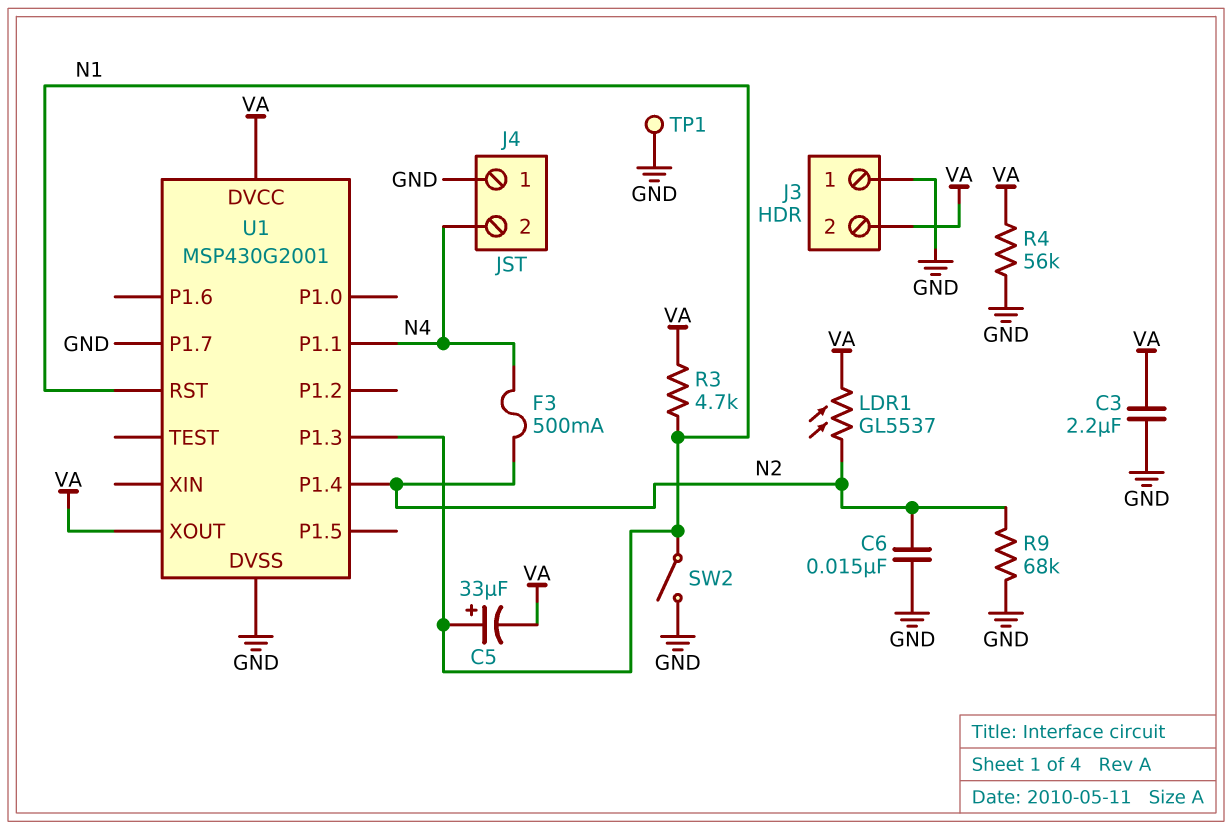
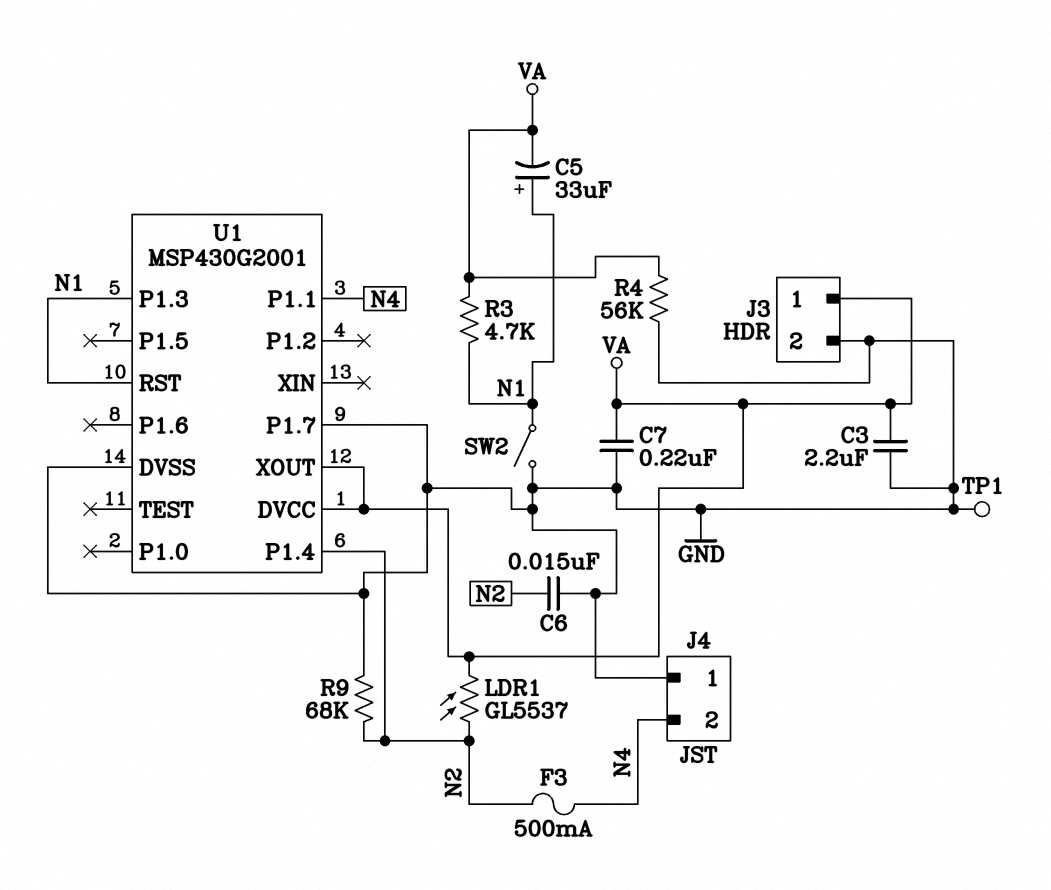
C7: none -> 220nF (GND, VA)
J3 pin 1: GND -> VA
J3 pin 2: VA -> GND

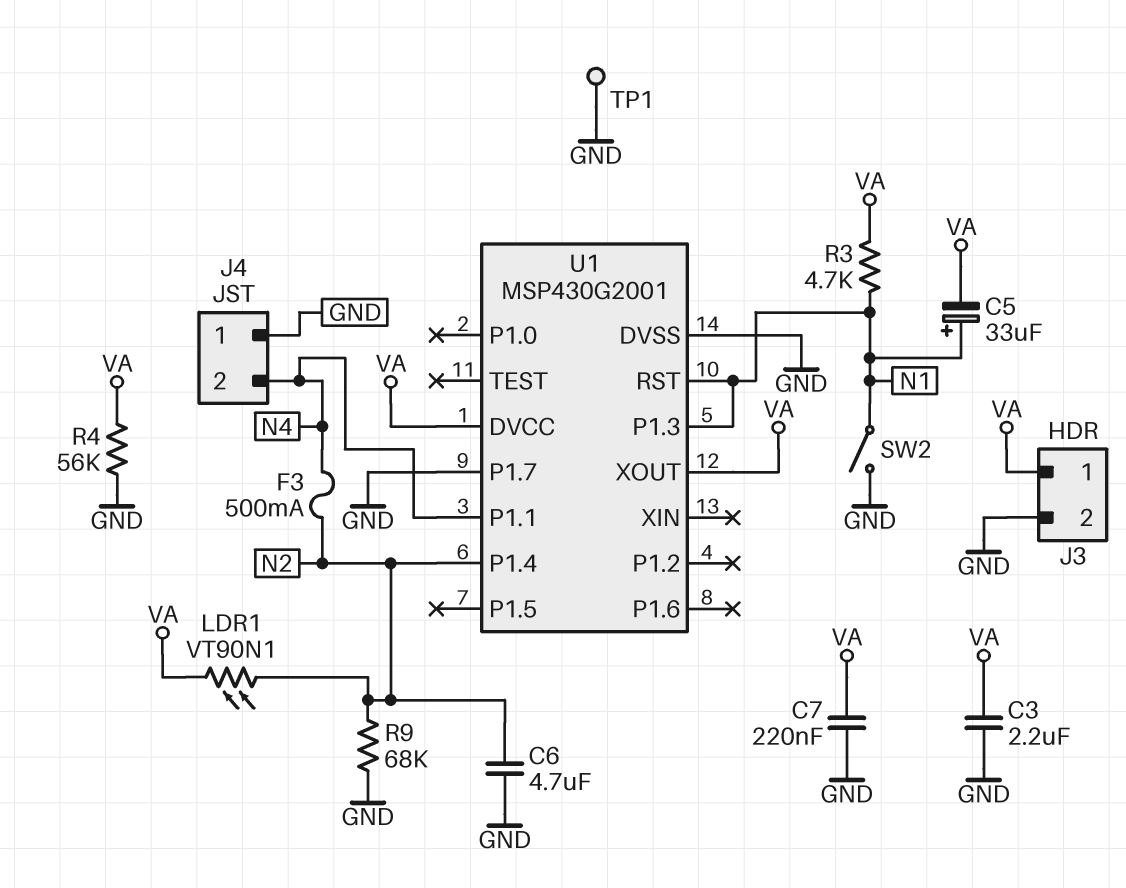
C6: 15nF (GND, N2) -> 4.7uF (GND, N2)
LDR1: GL5537 (N2, VA) -> VT90N1 (N2, VA)

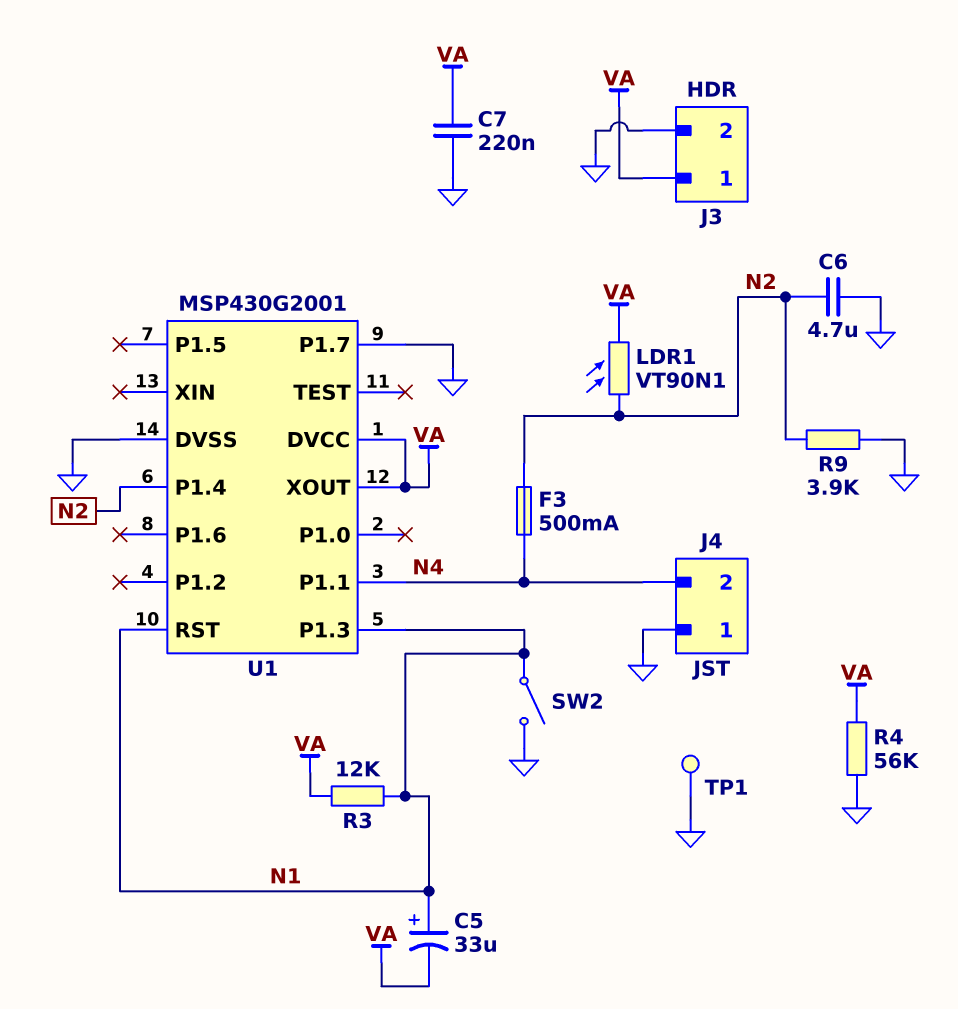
C3: 2.2uF (GND, VA) -> none
R3: 4.7k (N1, VA) -> 12k (N1, VA)
R9: 68k (GND, N2) -> 3.9k (GND, N2)

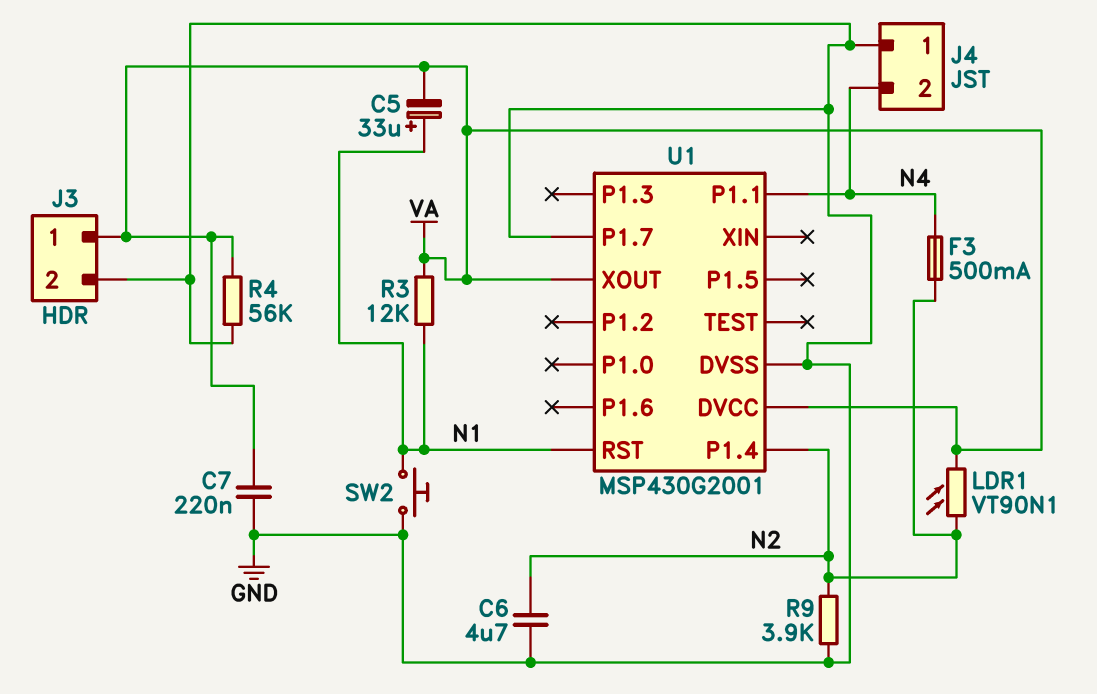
SW2: switch (GND, N1) -> button (GND, N1)
TP1: test point (GND) -> none
U1 pin P1.3: N1 -> none

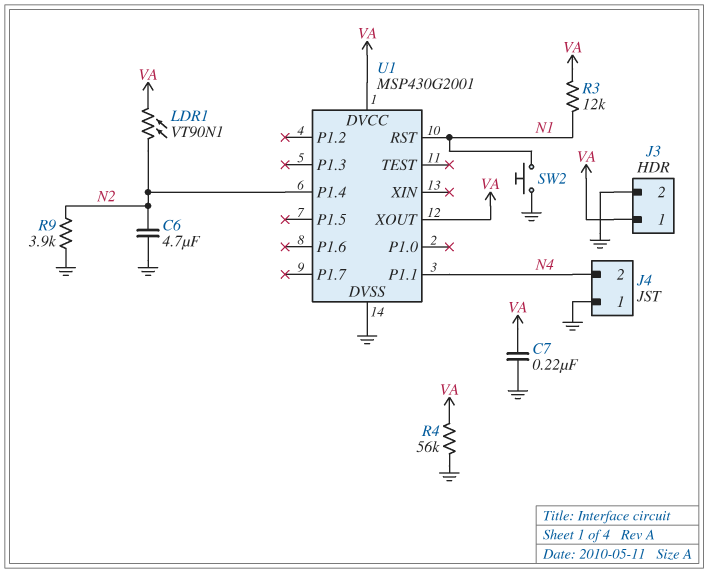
C5: 33uF (plus N1, minus VA) -> none
F3: 500mA (N2, N4) -> none
U1 pin P1.7: GND -> none

